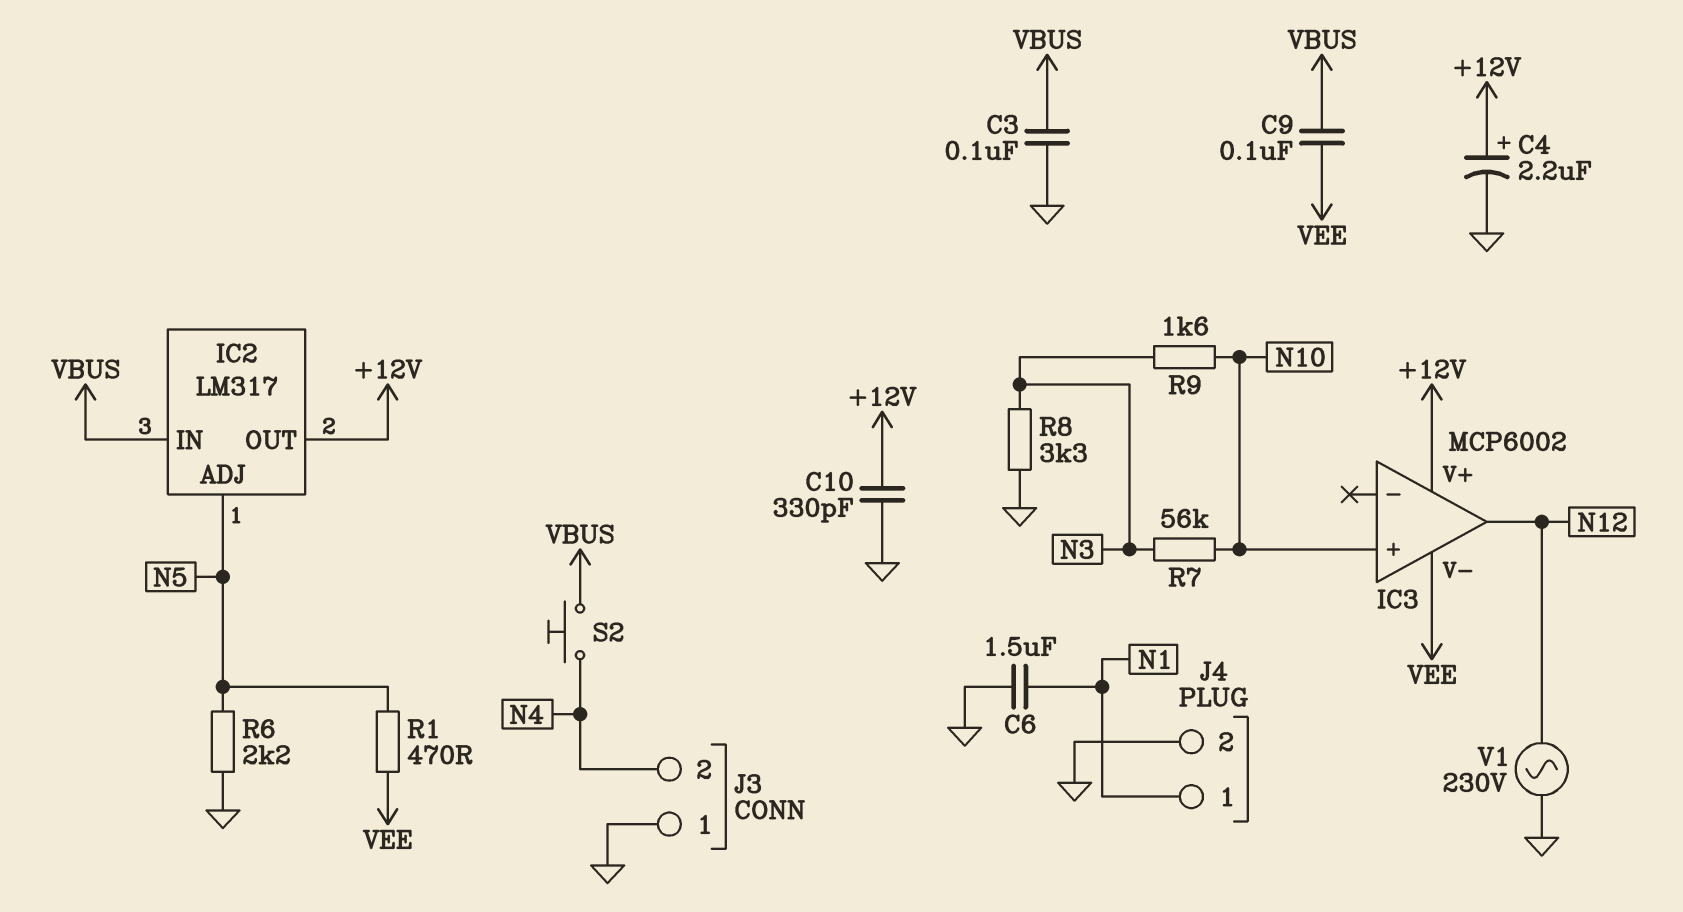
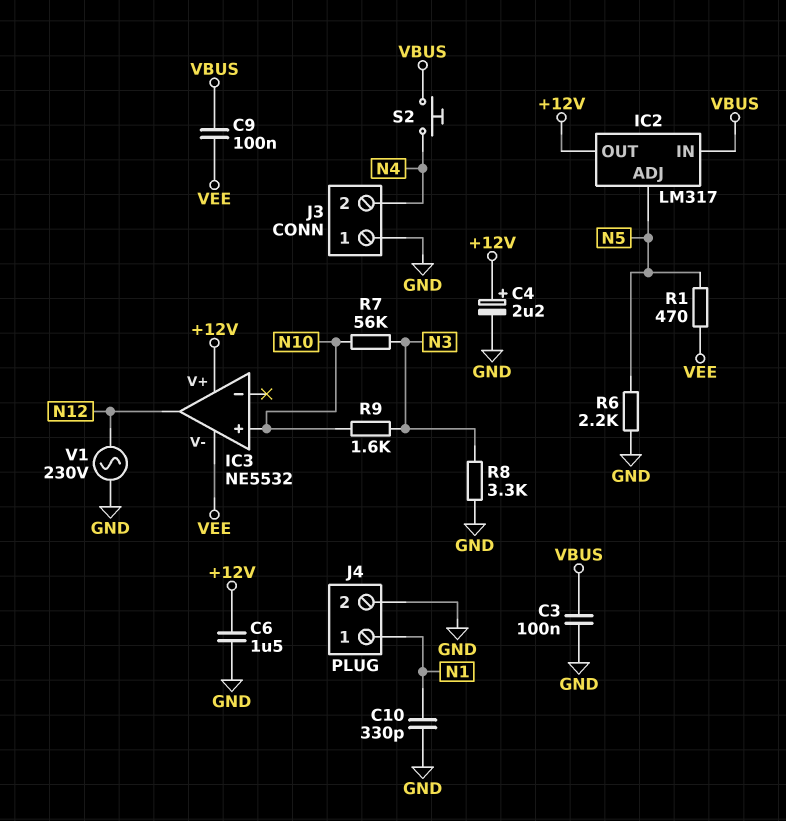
C6: 1.5uF (GND, N1) -> 1.5uF (+12V, GND)
C10: 330pF (+12V, GND) -> 330pF (GND, N1)
IC3: MCP6002 -> NE5532

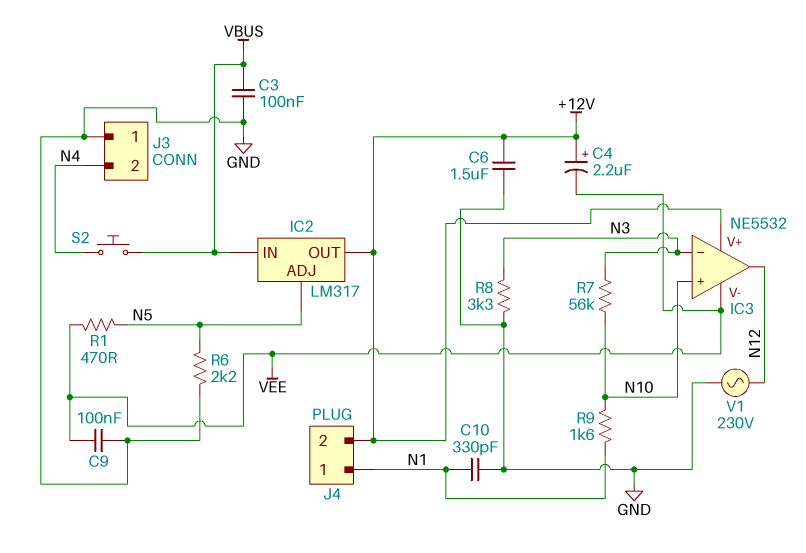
C4: 2.2uF (plus +12V, minus GND) -> 2.2uF (plus +12V, minus VEE)
C9: 100nF (VBUS, VEE) -> 100nF (GND, VEE)
IC3 pin in-: none -> N3
J4 pin 2: GND -> +12V
R9: 1.6k (N3, N10) -> 1.6k (N1, N10)

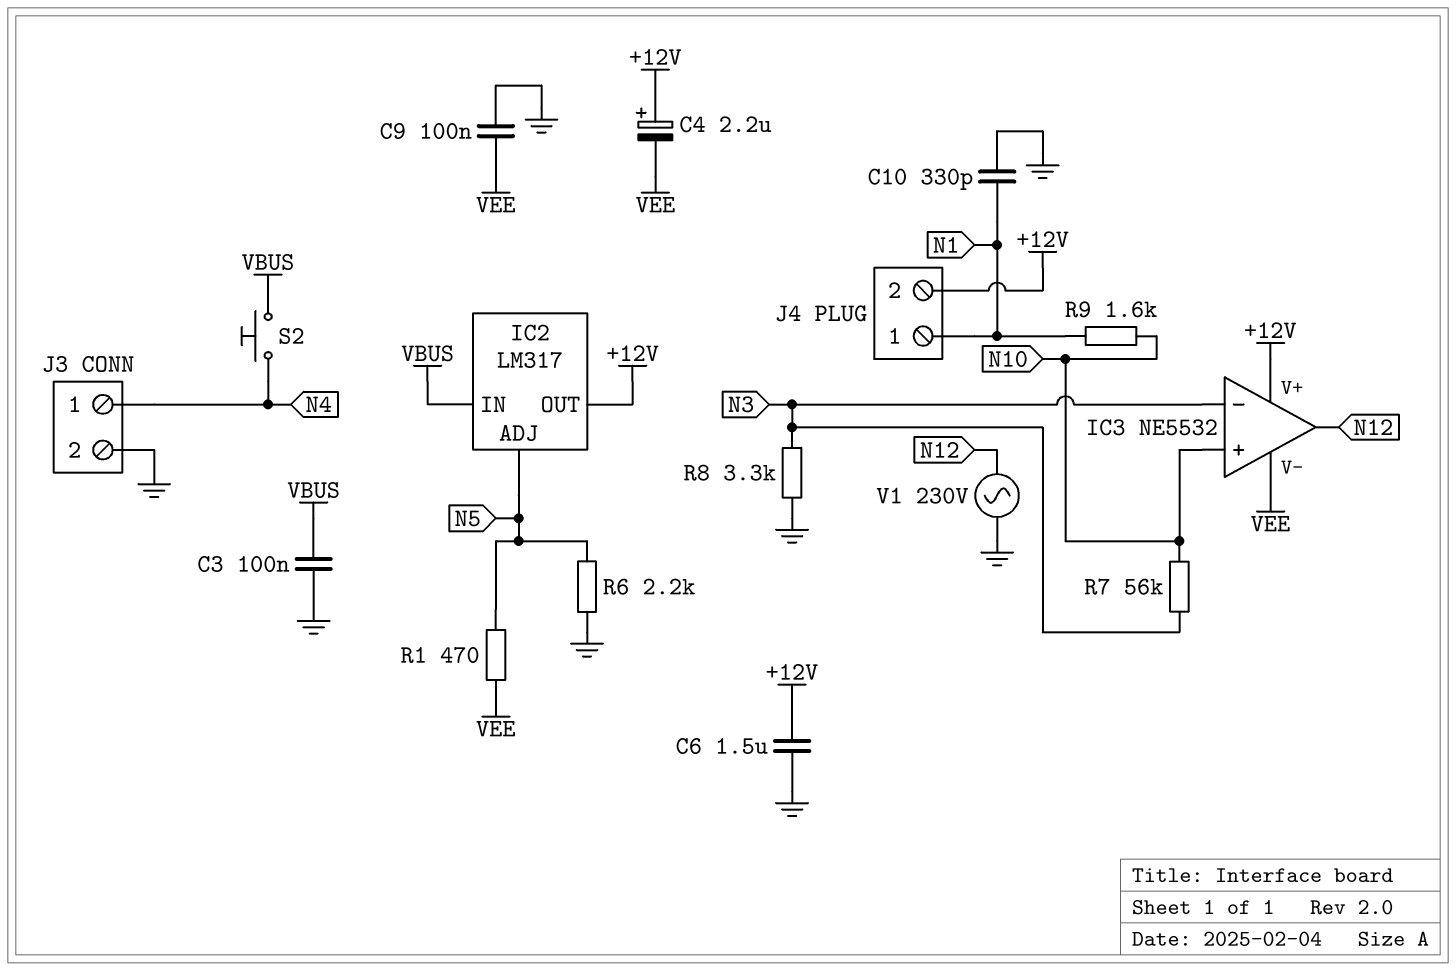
J3 pin 1: GND -> N4
J3 pin 2: N4 -> GND

